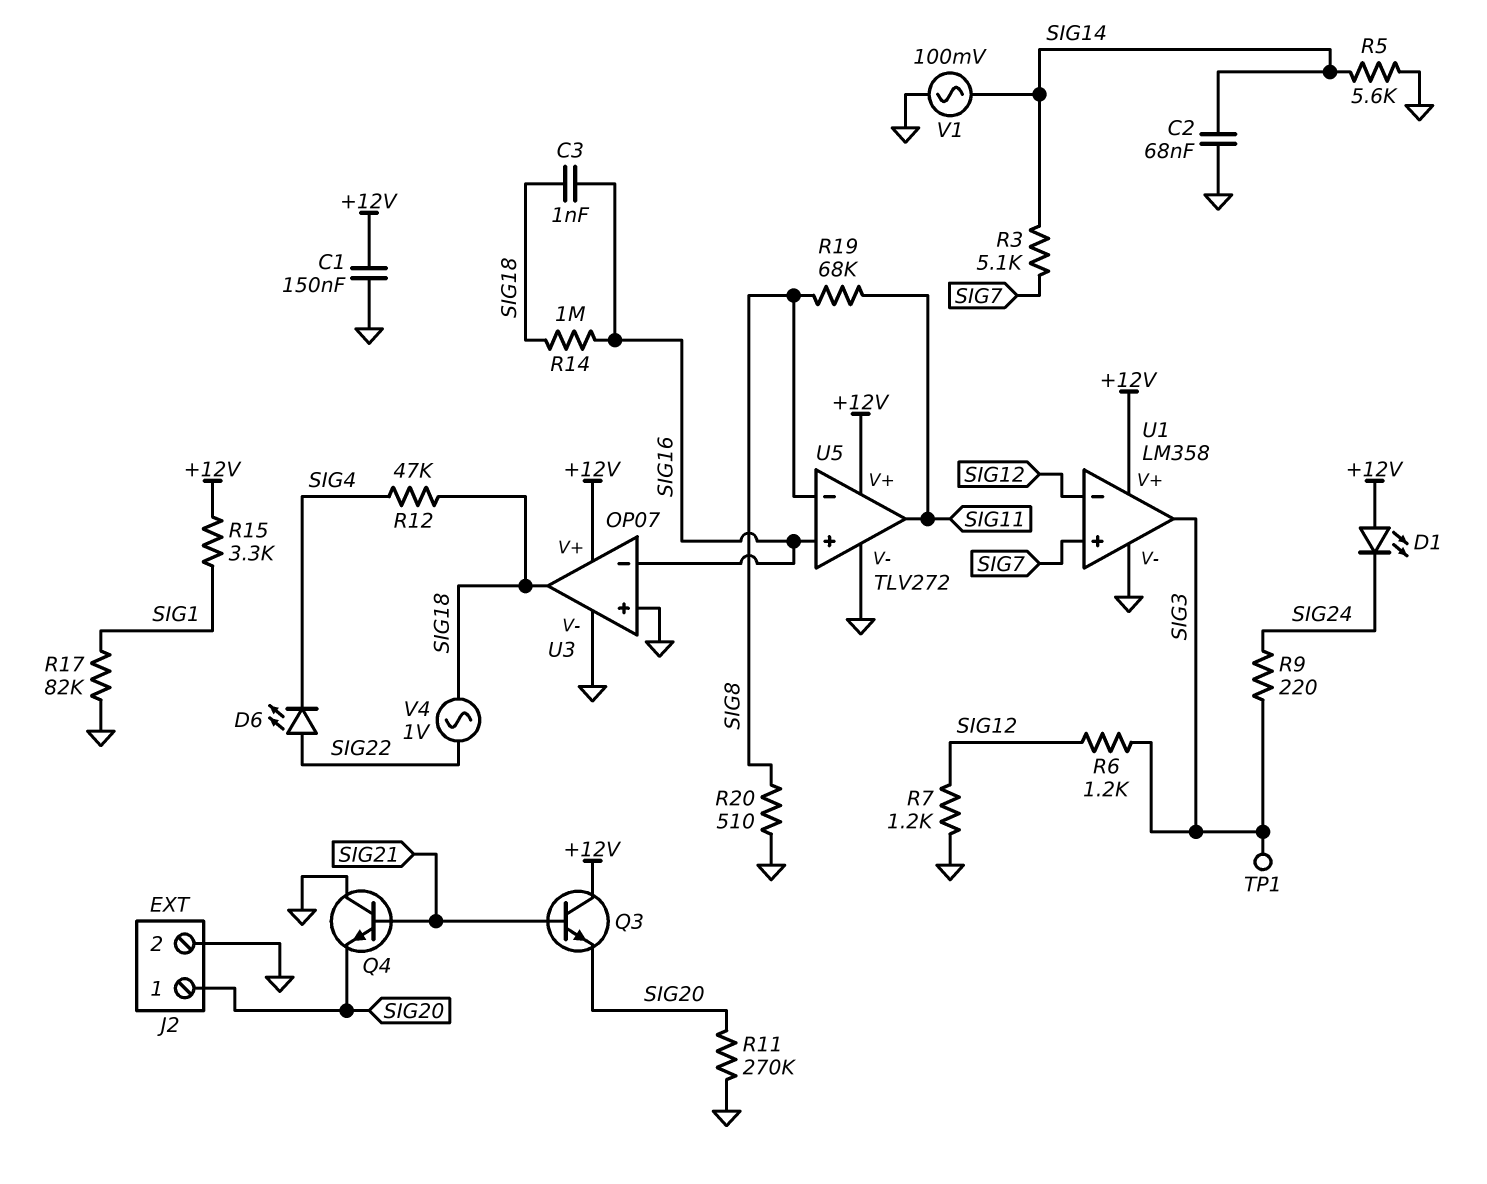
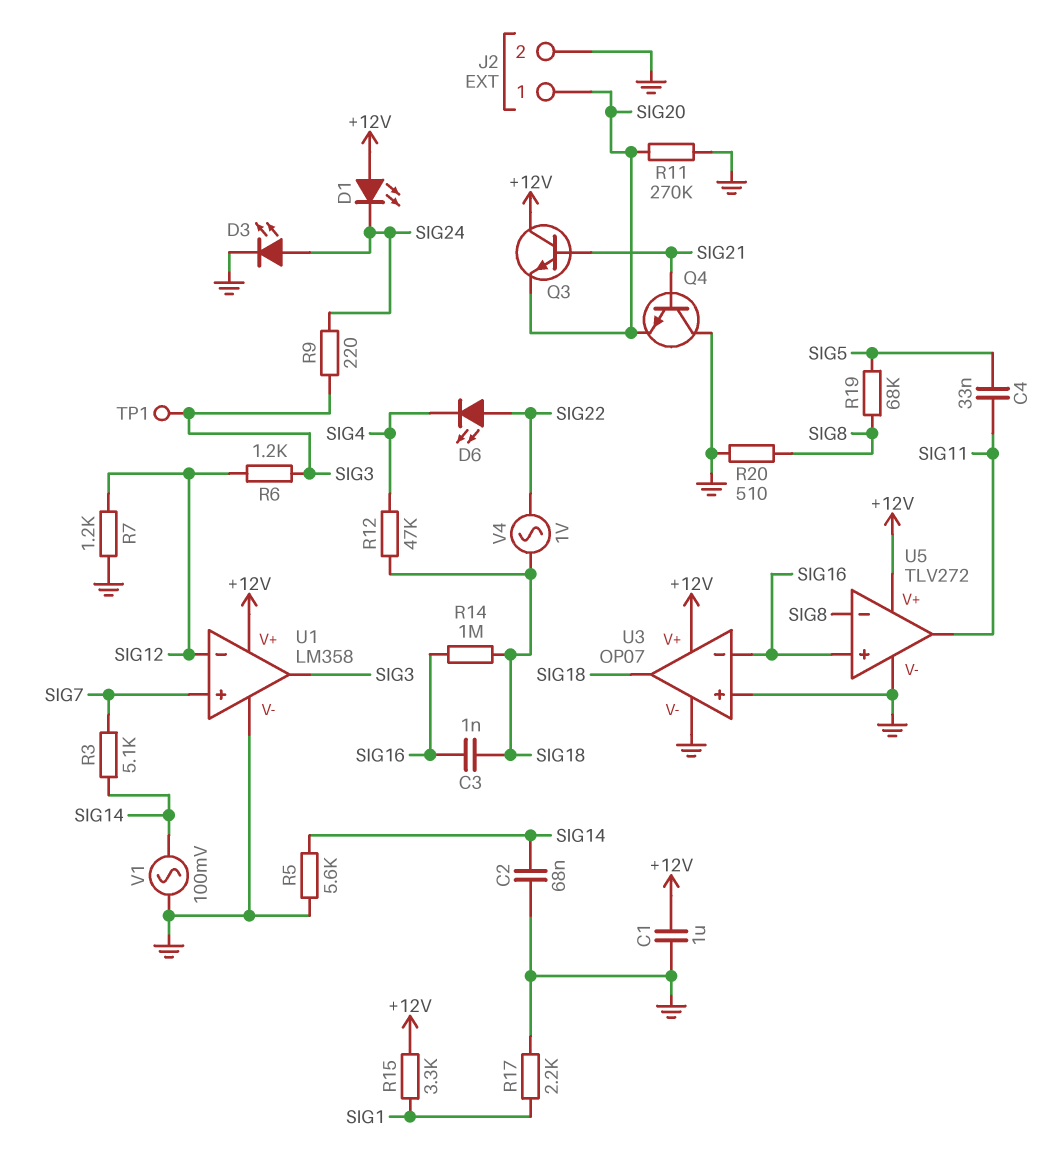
C1: 150nF (+12V, GND) -> 1uF (+12V, GND)
C4: none -> 33nF (SIG5, SIG11)
D3: none -> LED (A SIG24, K GND)
R17: 82k (GND, SIG1) -> 2.2k (GND, SIG1)
R19: 68k (SIG8, SIG11) -> 68k (SIG5, SIG8)

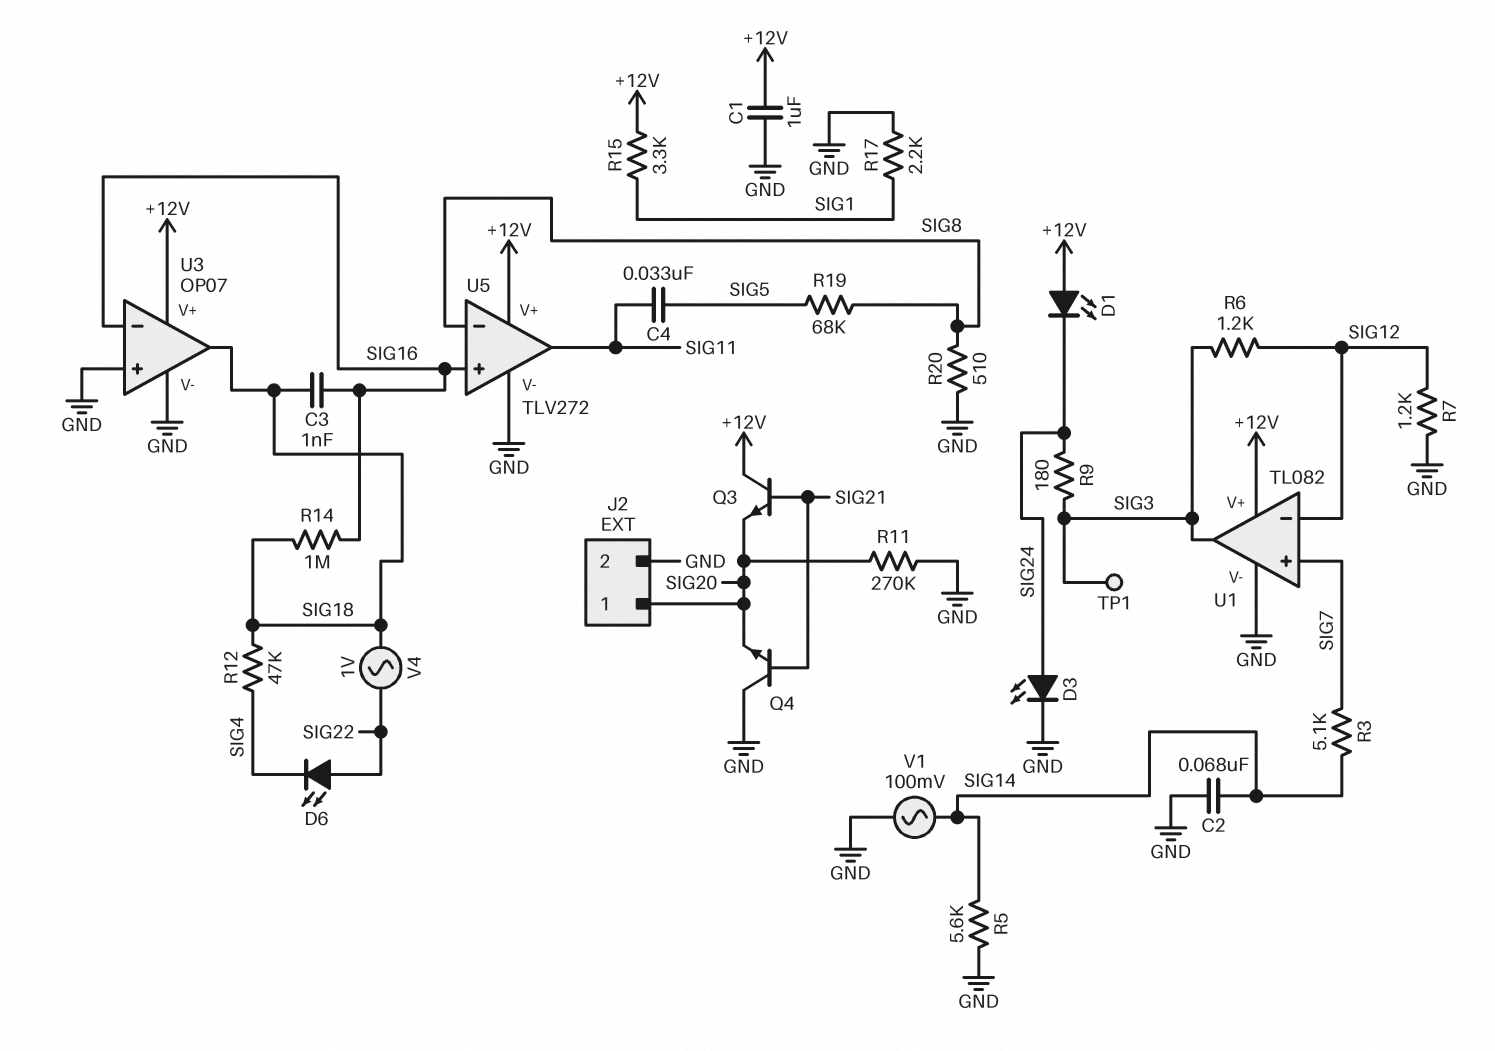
R9: 220 (SIG3, SIG24) -> 180 (SIG3, SIG24)
U1: LM358 -> TL082

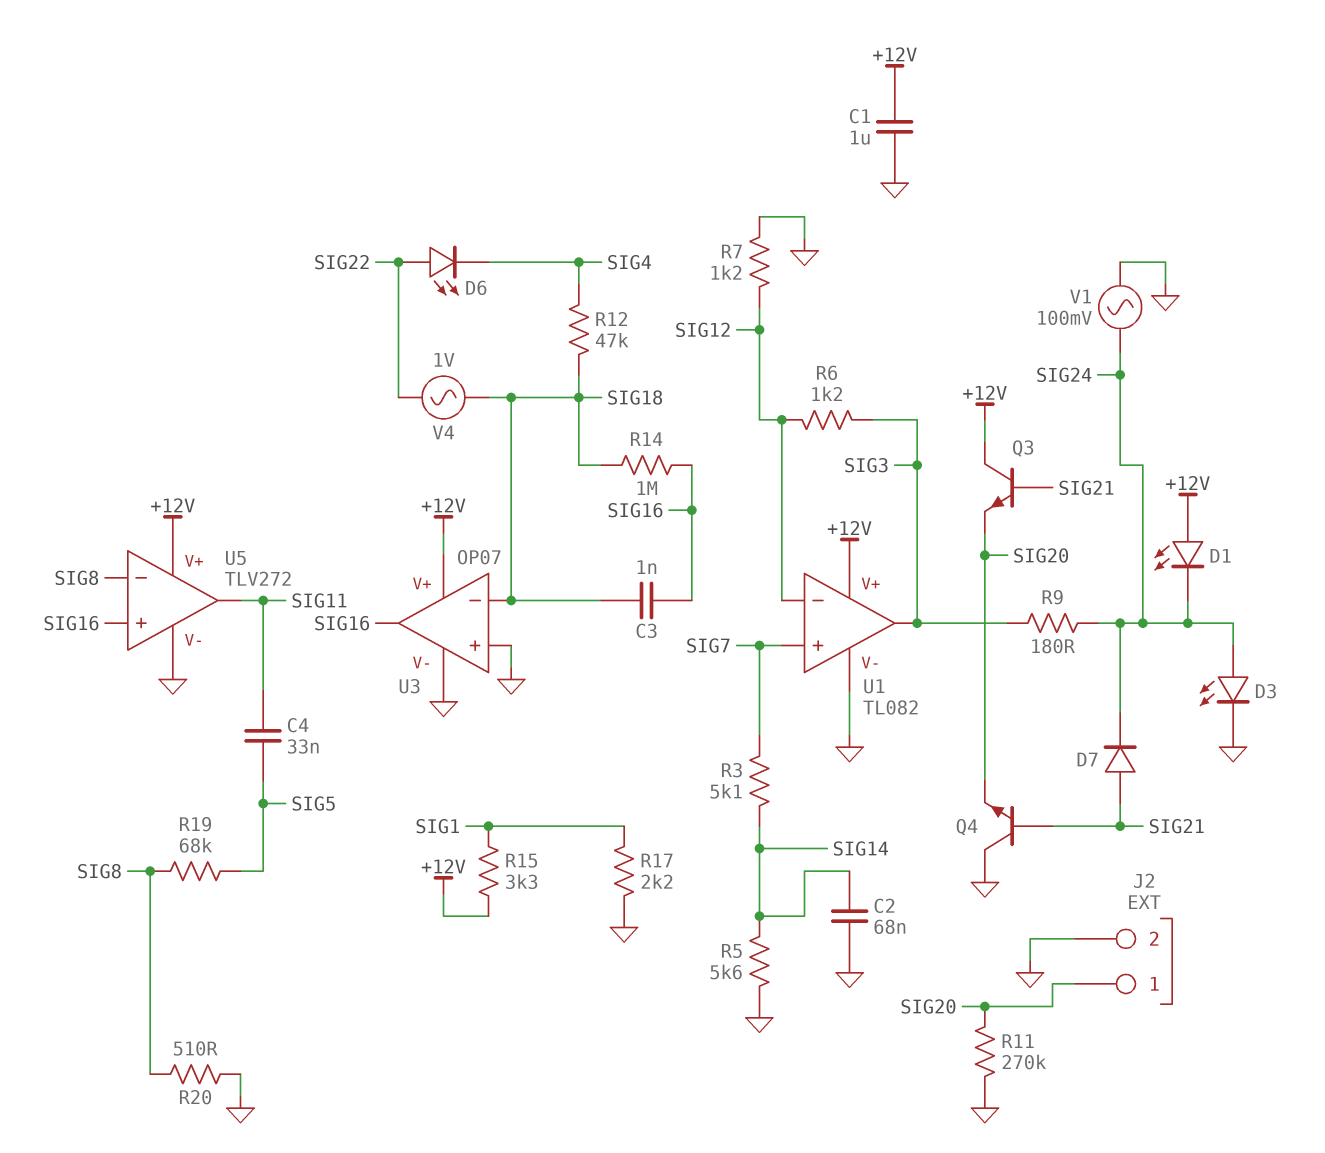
D7: none -> diode (A SIG21, K SIG24)
TP1: test point (SIG3) -> none
U3 pin in-: SIG16 -> SIG18
U3 pin out: SIG18 -> SIG16
V1: AC 100mV (GND, SIG14) -> AC 100mV (GND, SIG24)

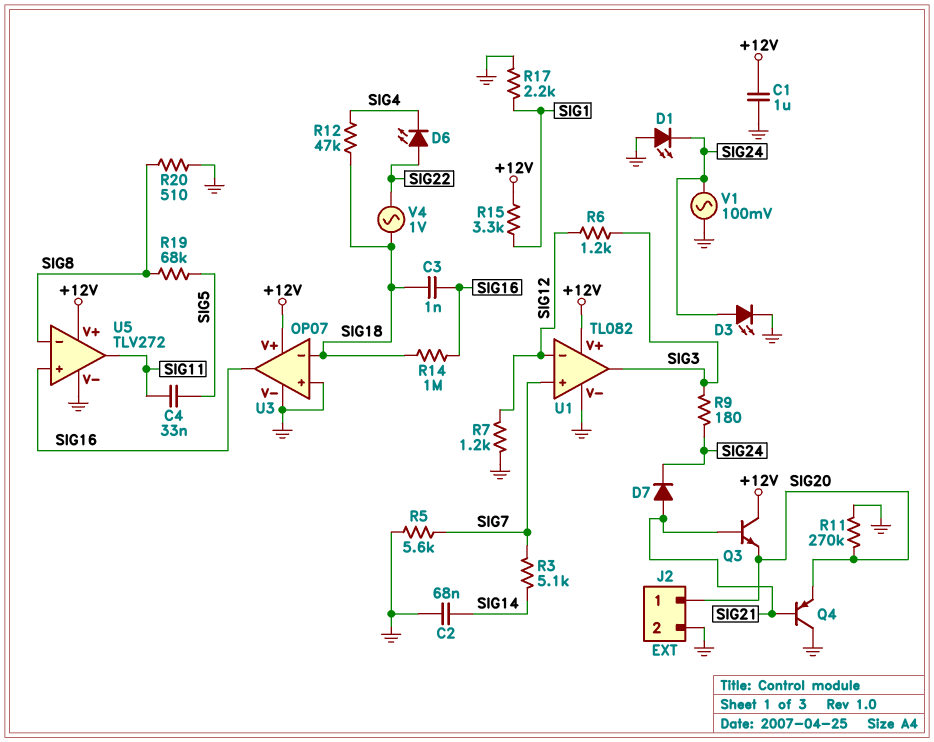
D1: LED (A +12V, K SIG24) -> LED (A GND, K SIG24)
Q4: NPN (B SIG21, C GND, E SIG20) -> PNP (B SIG21, C GND, E SIG20)
R5: 5.6k (GND, SIG14) -> 5.6k (GND, SIG7)

